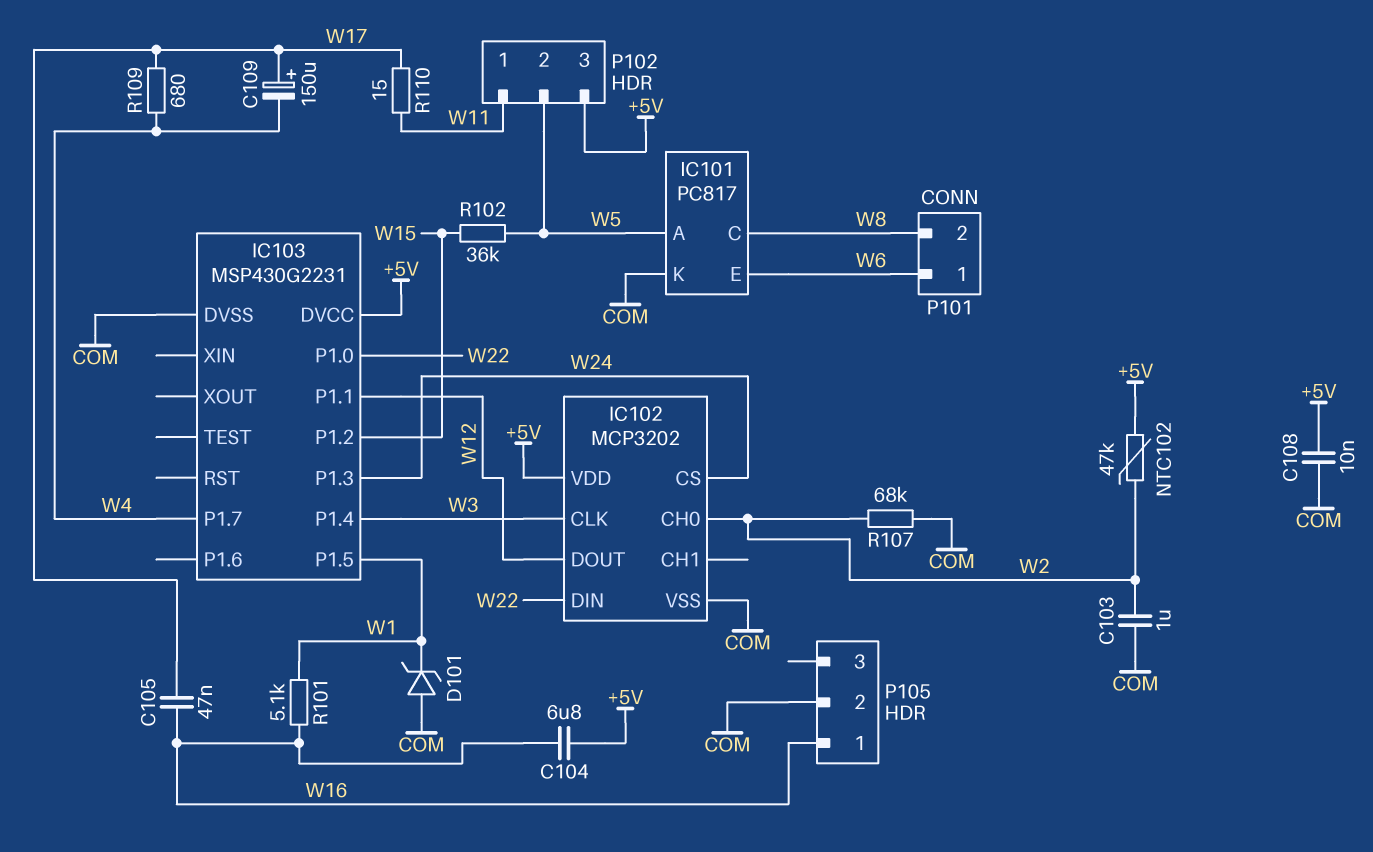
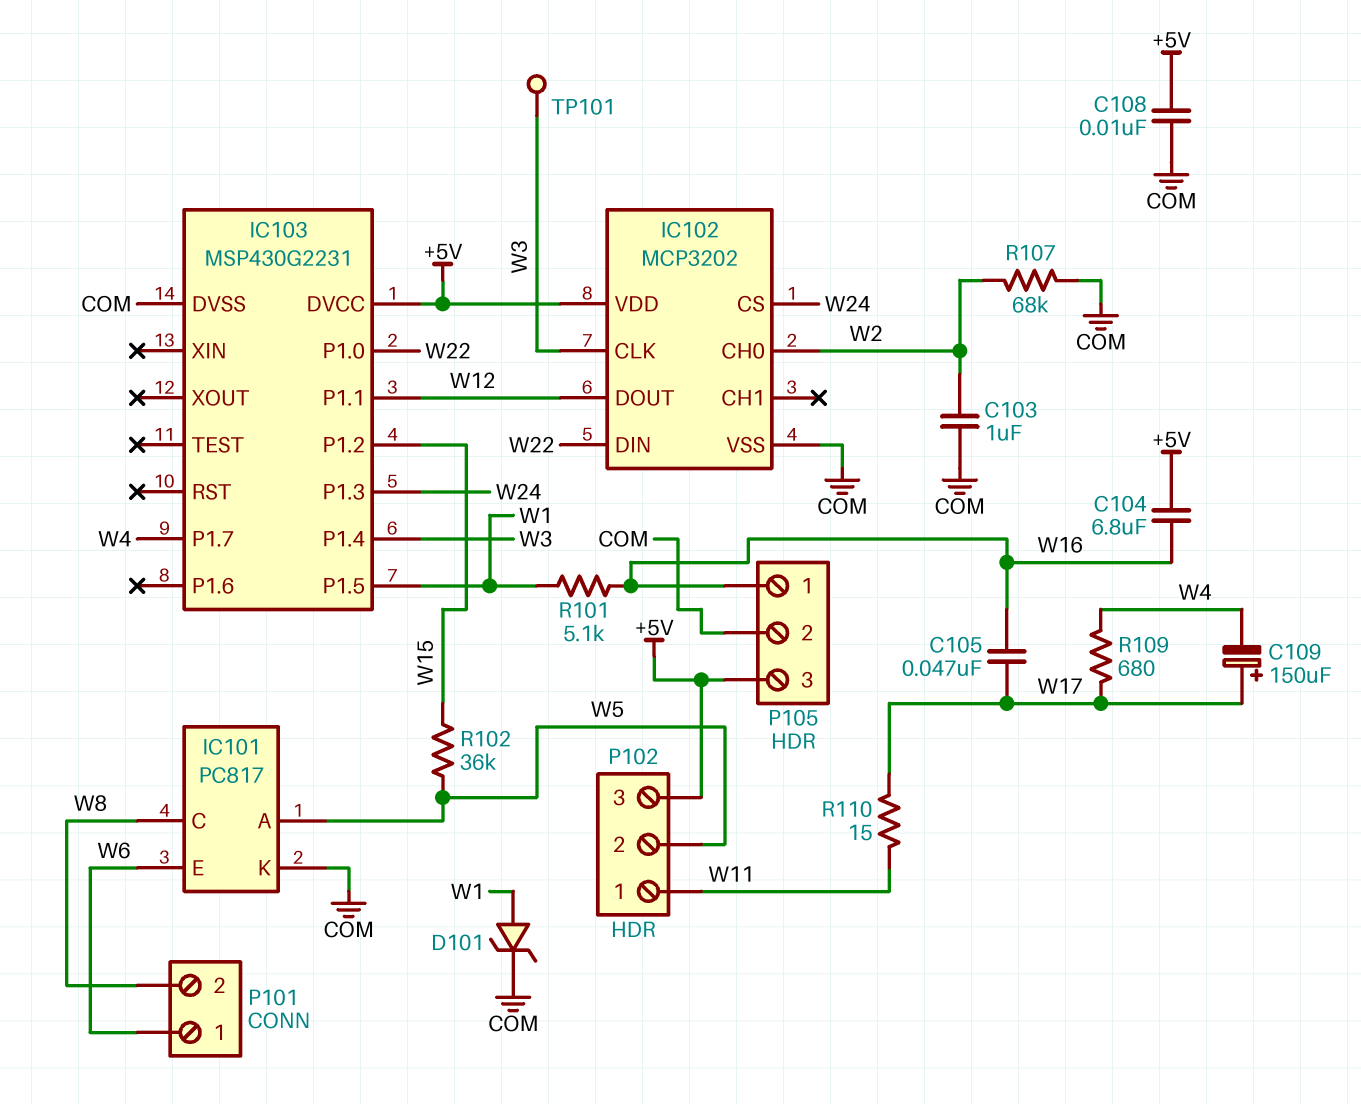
D101: zener (A COM, K W1) -> zener (A W1, K COM)
NTC102: 47k (+5V, W2) -> none
P105 pin 3: none -> +5V
TP101: none -> test point (W3)

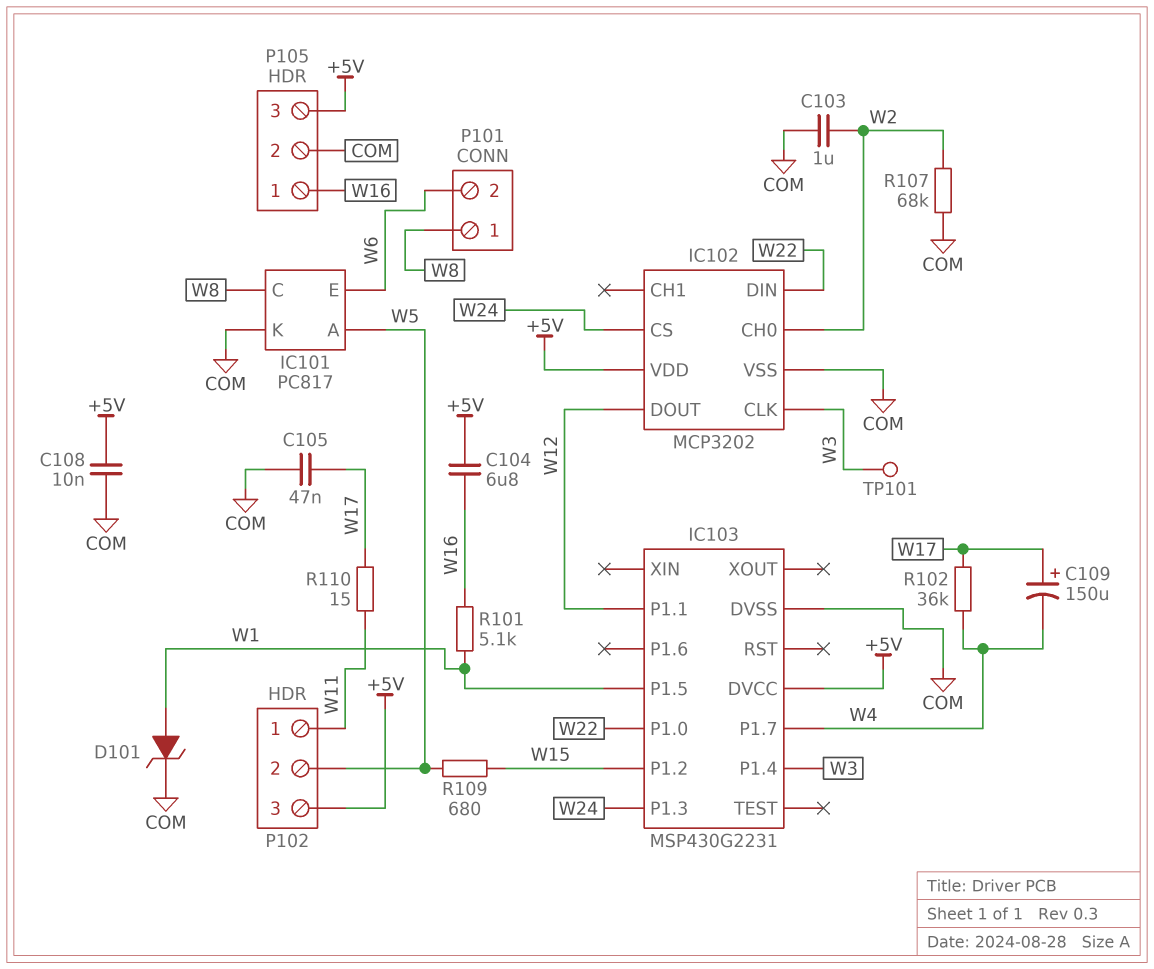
C105: 47nF (W16, W17) -> 47nF (COM, W17)
P101 pin 1: W6 -> W8
P101 pin 2: W8 -> W6
R102: 36k (W5, W15) -> 36k (W4, W17)
R109: 680 (W4, W17) -> 680 (W5, W15)

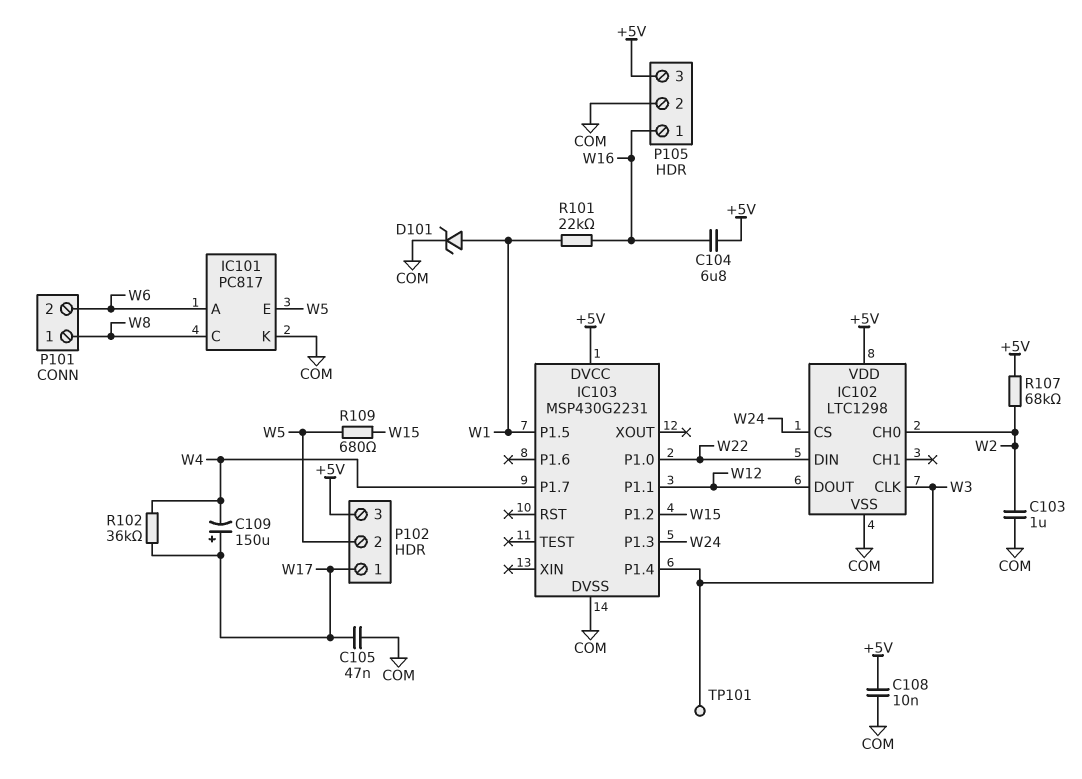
IC101 pin A: W5 -> W6
IC101 pin E: W6 -> W5
IC102: MCP3202 -> LTC1298
P102 pin 1: W11 -> W17
R101: 5.1k (W1, W16) -> 22k (W1, W16)
R107: 68k (COM, W2) -> 68k (+5V, W2)
R110: 15 (W11, W17) -> none

